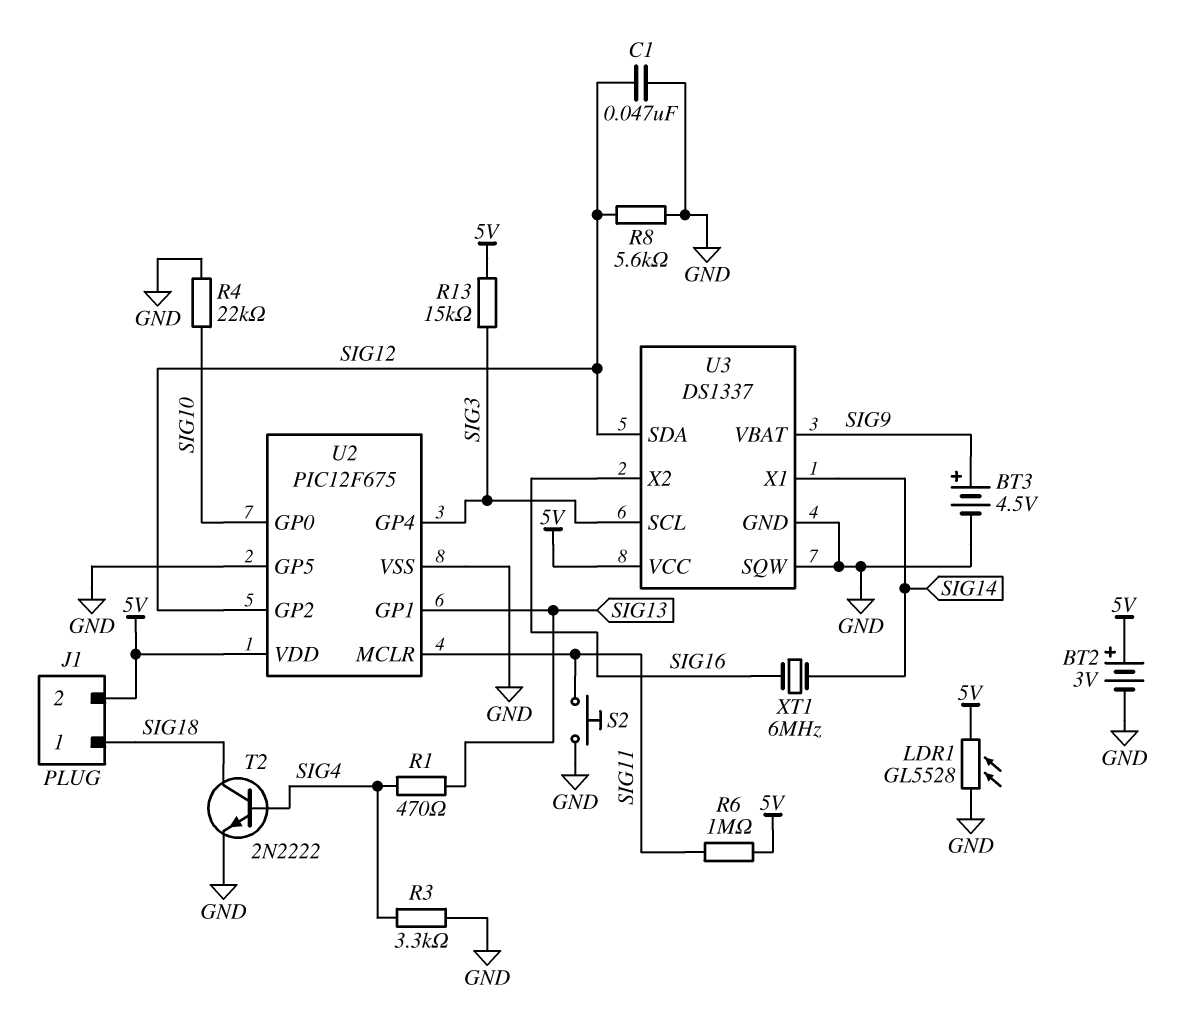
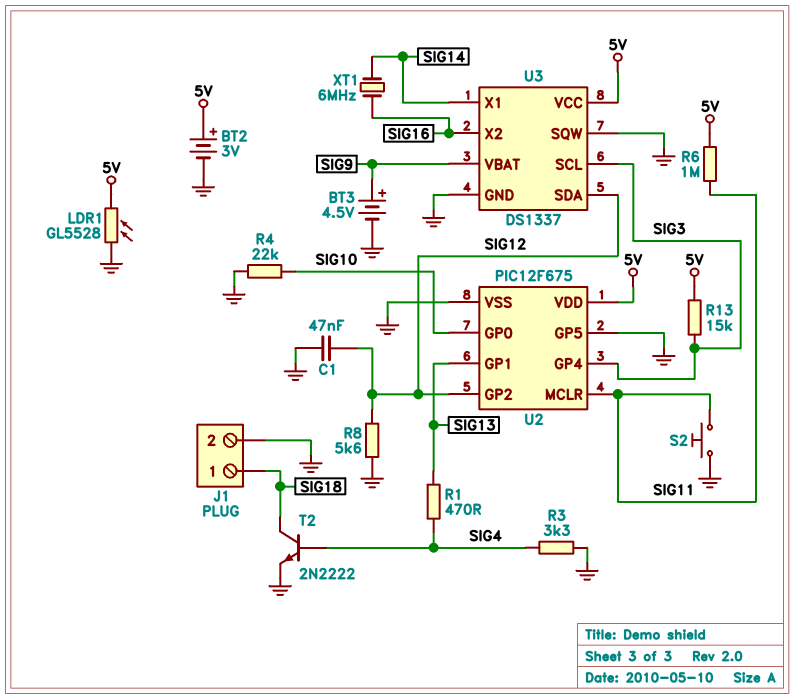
J1 pin 2: 5V -> GND

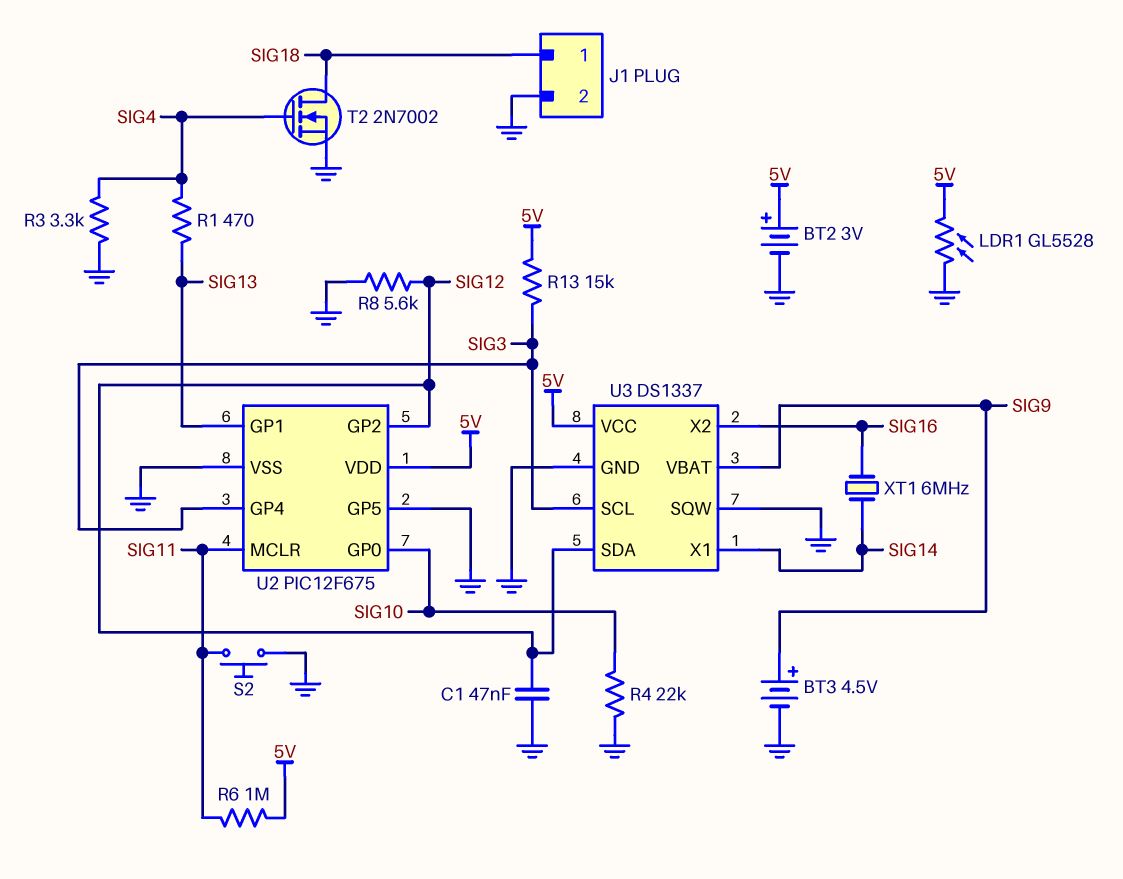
T2: NPN 2N2222 (B SIG4, C SIG18, E GND) -> NMOS 2N7002 (G SIG4, D SIG18, S GND)

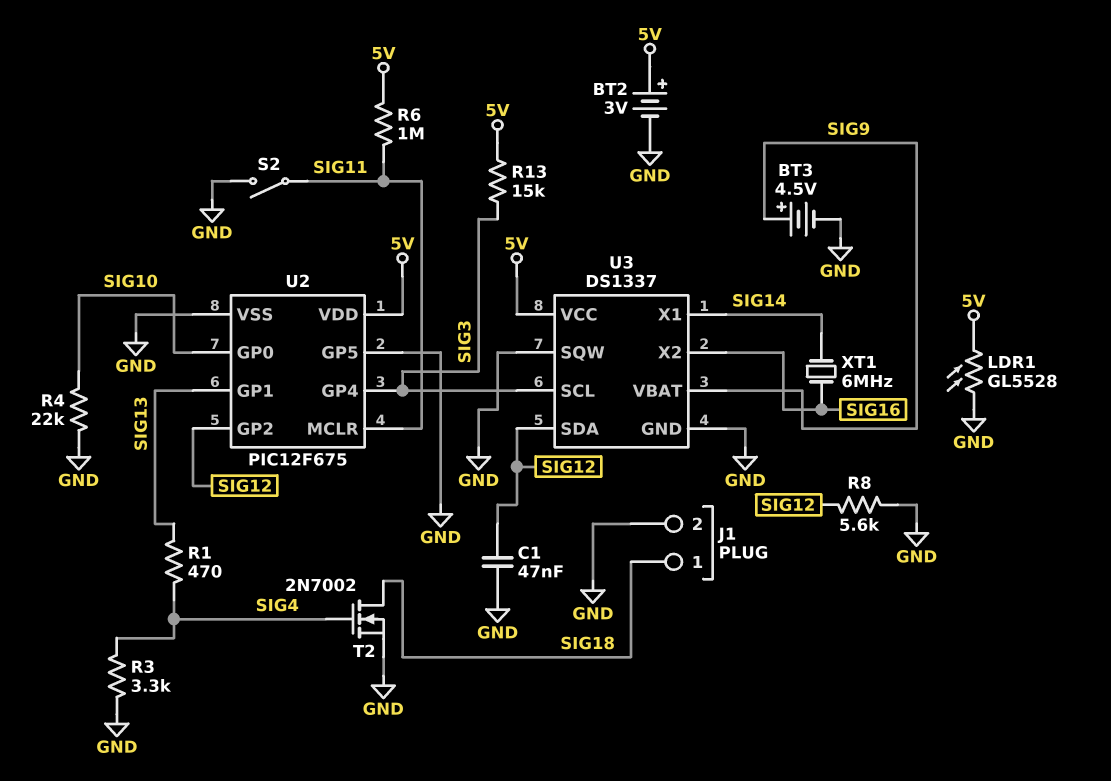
S2: button (GND, SIG11) -> switch (GND, SIG11)

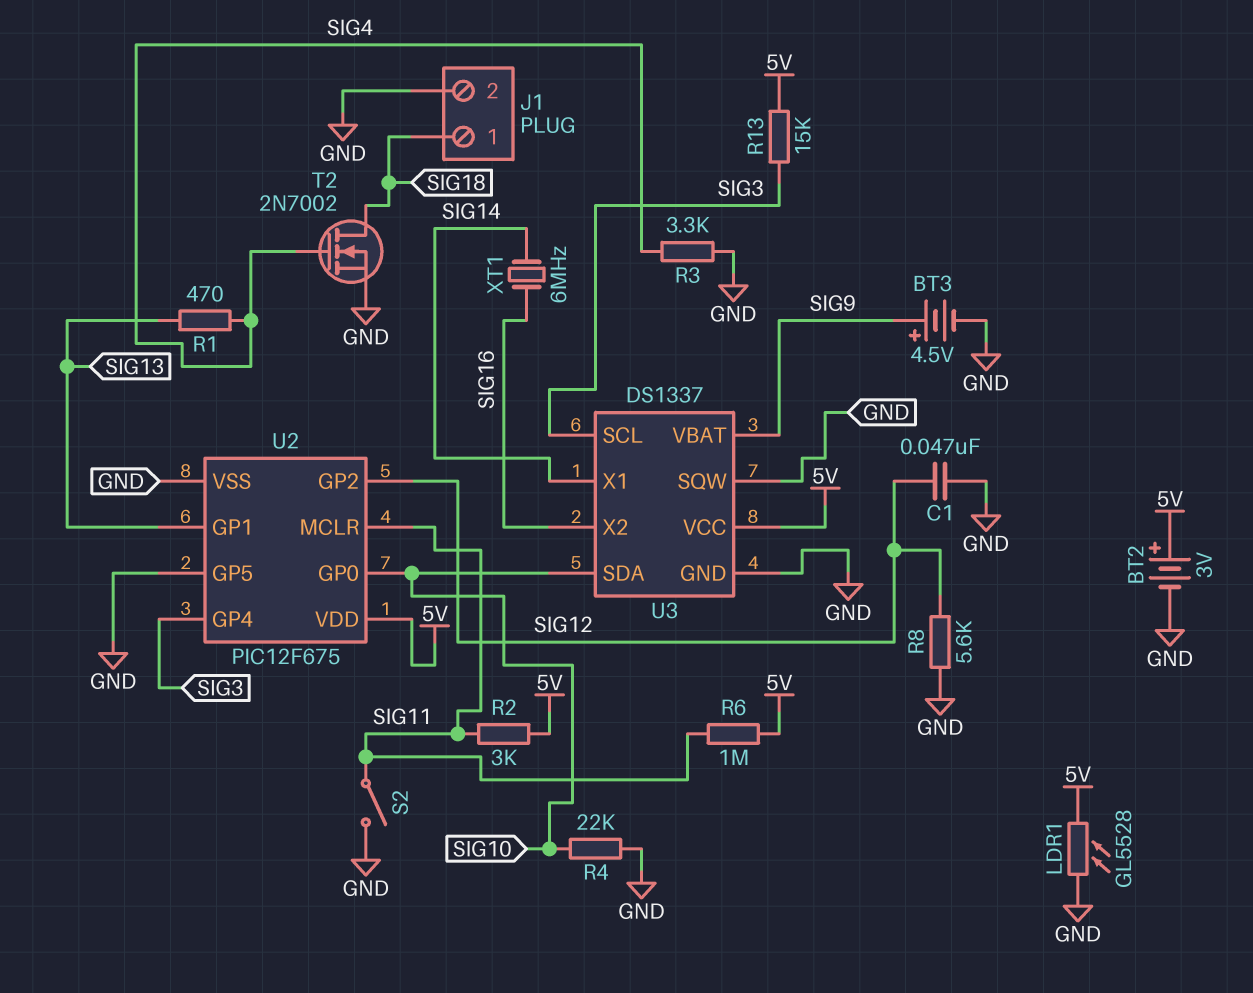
R2: none -> 3k (5V, SIG11)
U3 pin SDA: SIG12 -> SIG10

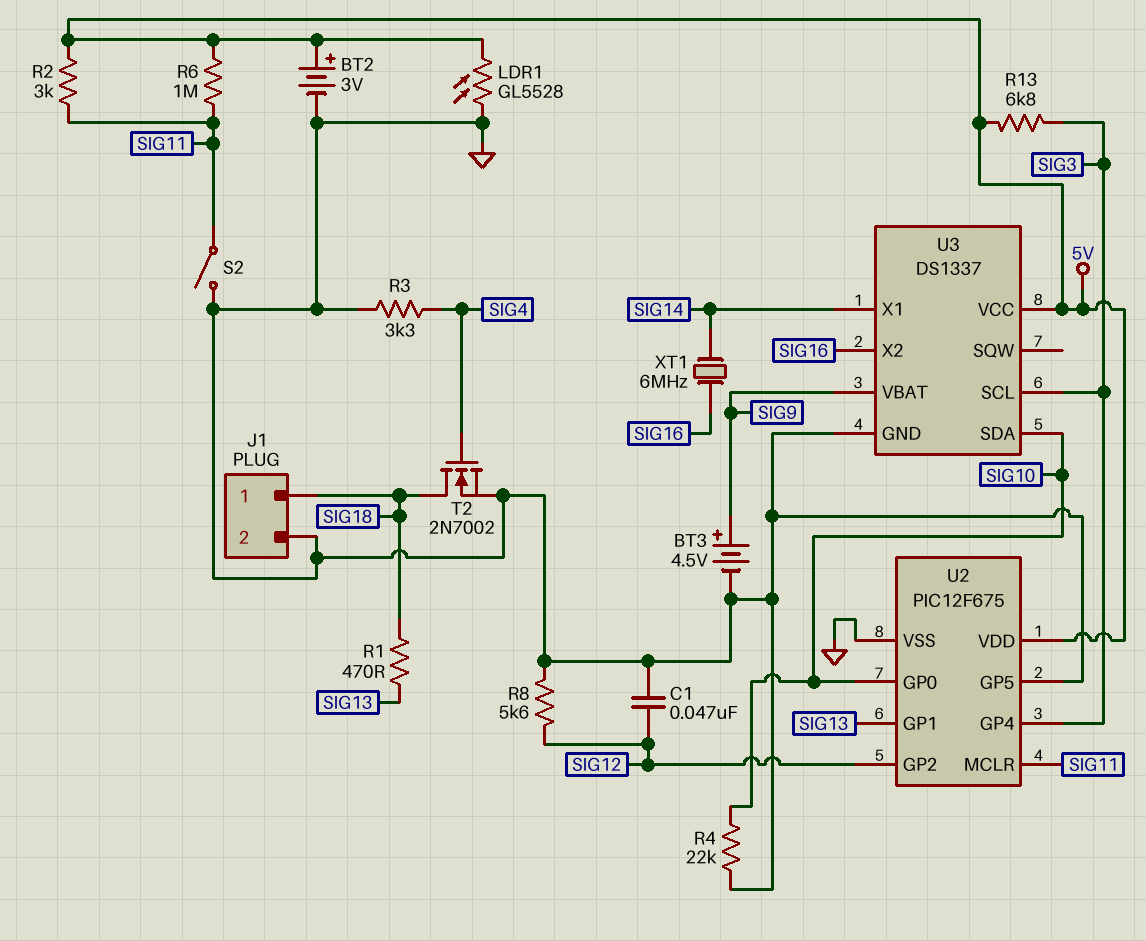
R1: 470 (SIG4, SIG13) -> 470 (SIG13, SIG18)
R13: 15k (5V, SIG3) -> 6.8k (5V, SIG3)
U3 pin SQW: GND -> none

